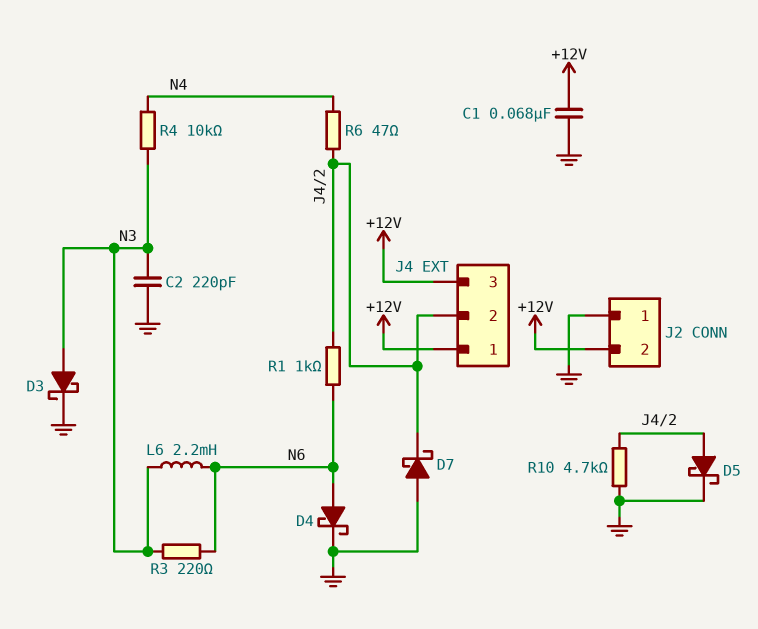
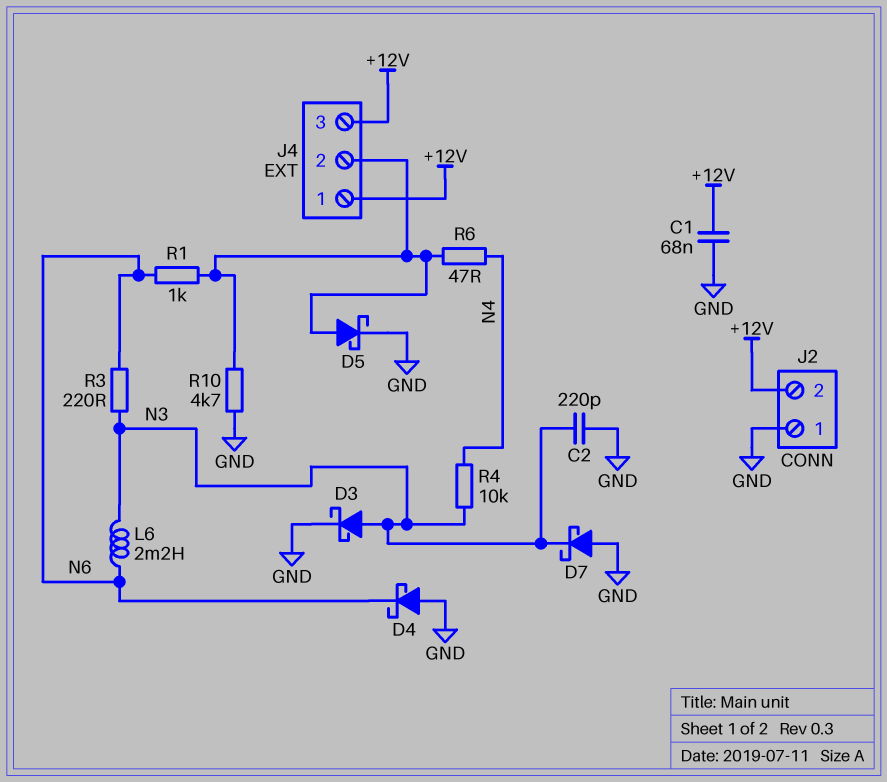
D4: schottky (A N6, K GND) -> schottky (A GND, K N6)
D7: schottky (A GND, K J4/2) -> schottky (A GND, K N3)

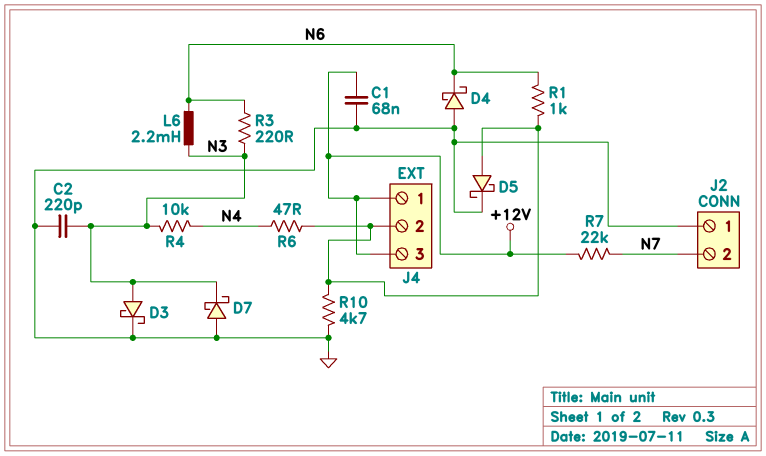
J2 pin 2: +12V -> N7
R7: none -> 22k (+12V, N7)

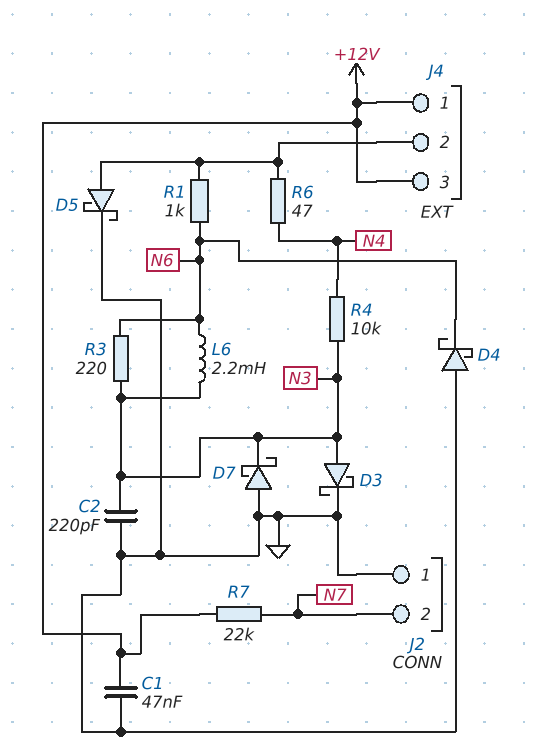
C1: 68nF (+12V, GND) -> 47nF (+12V, GND)
R10: 4.7k (GND, J4/2) -> none

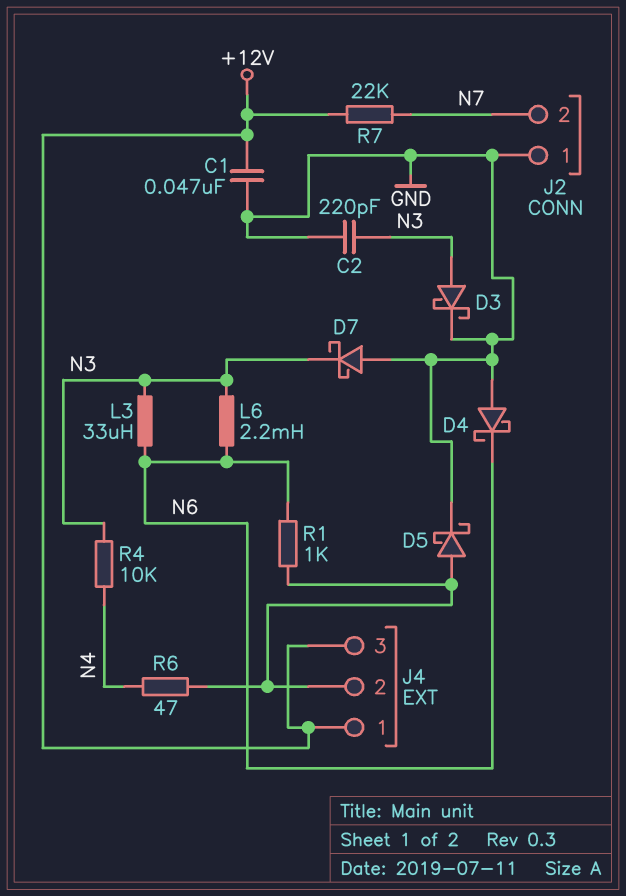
L3: none -> 33uH (N3, N6)
R3: 220 (N3, N6) -> none

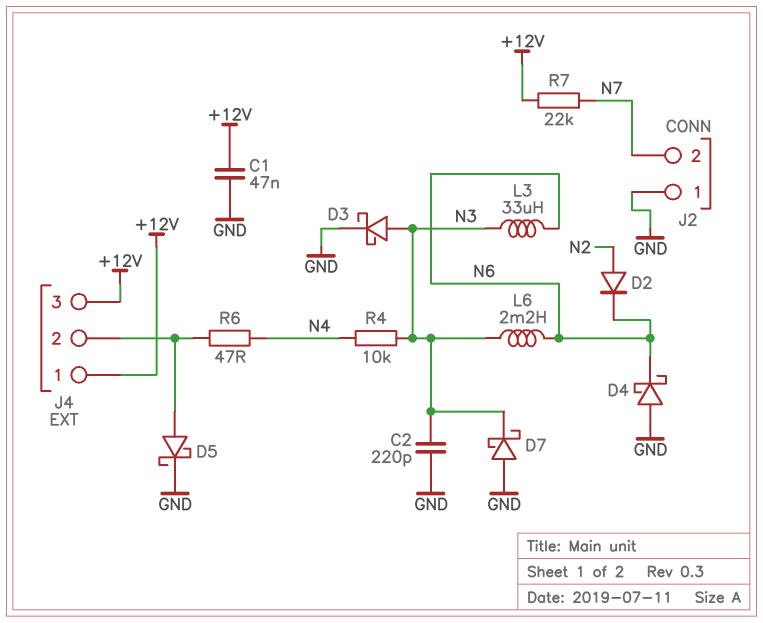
D2: none -> diode (A N2, K N6)
R1: 1k (J4/2, N6) -> none

